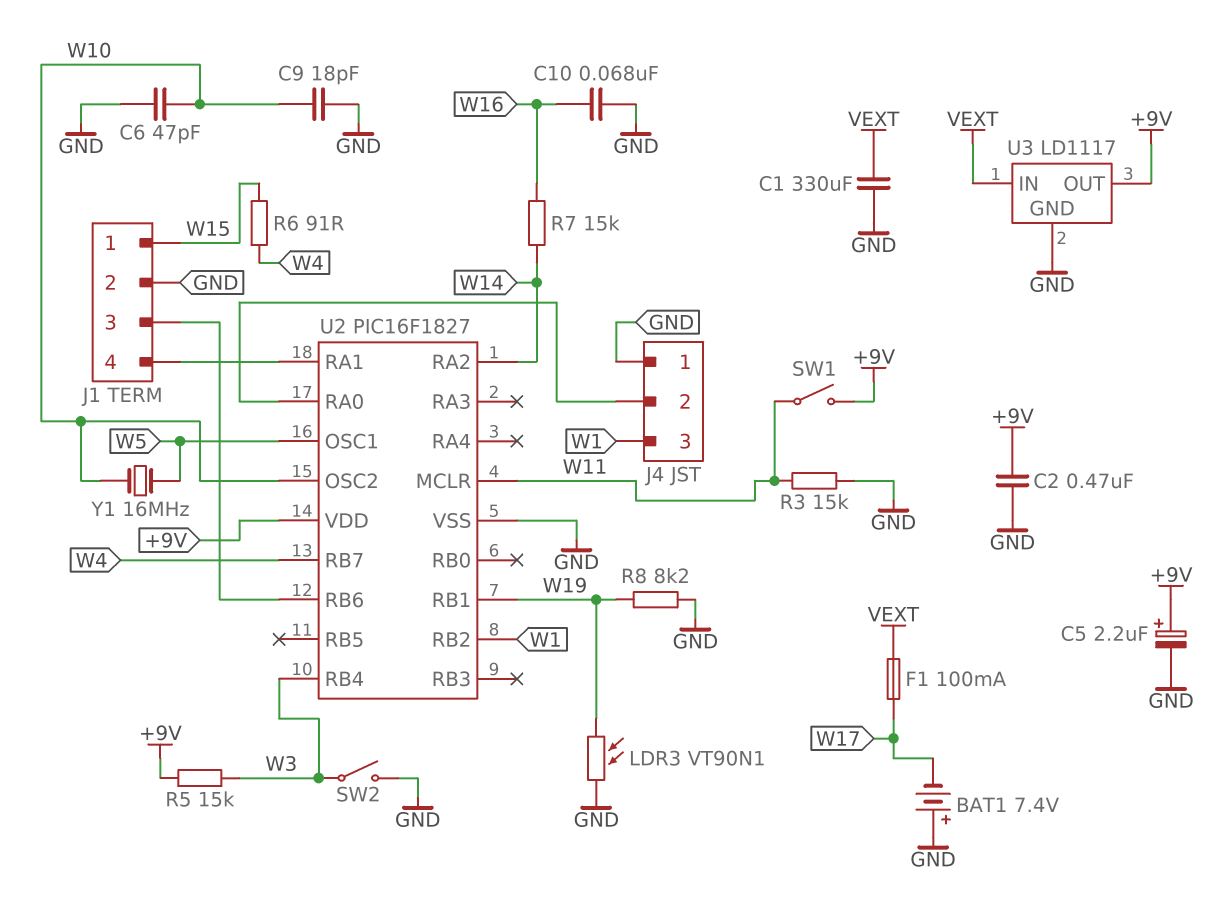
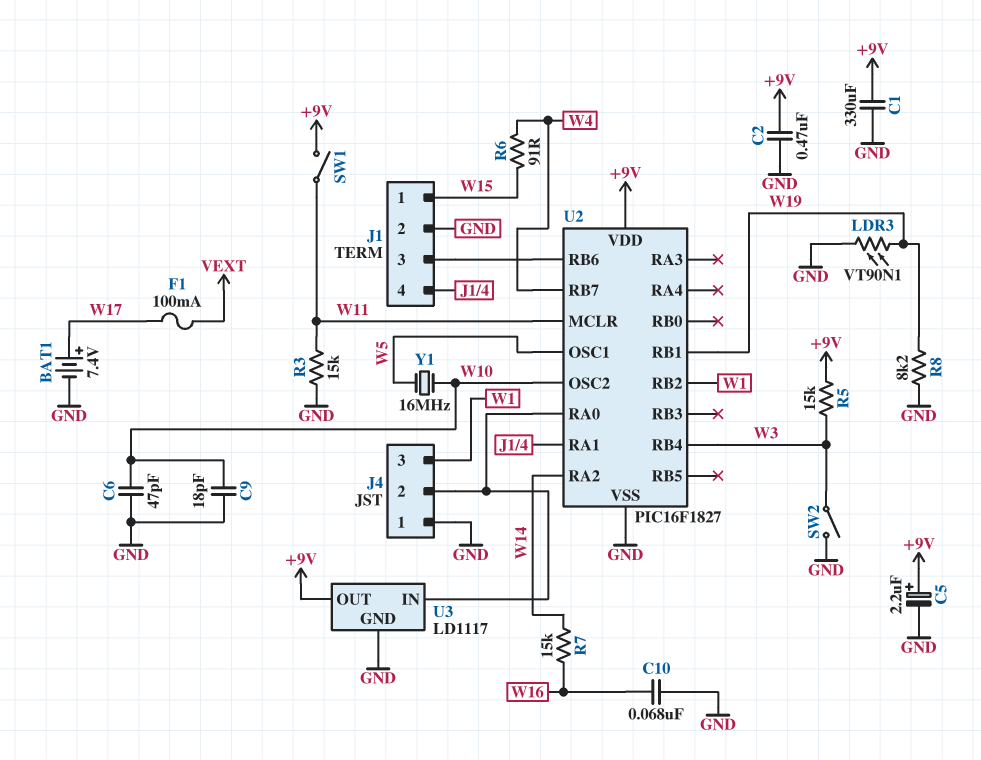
BAT1: 7.4V (plus GND, minus W17) -> 7.4V (plus W17, minus GND)
C1: 330uF (GND, VEXT) -> 330uF (+9V, GND)
U3 pin IN: VEXT -> J4/2

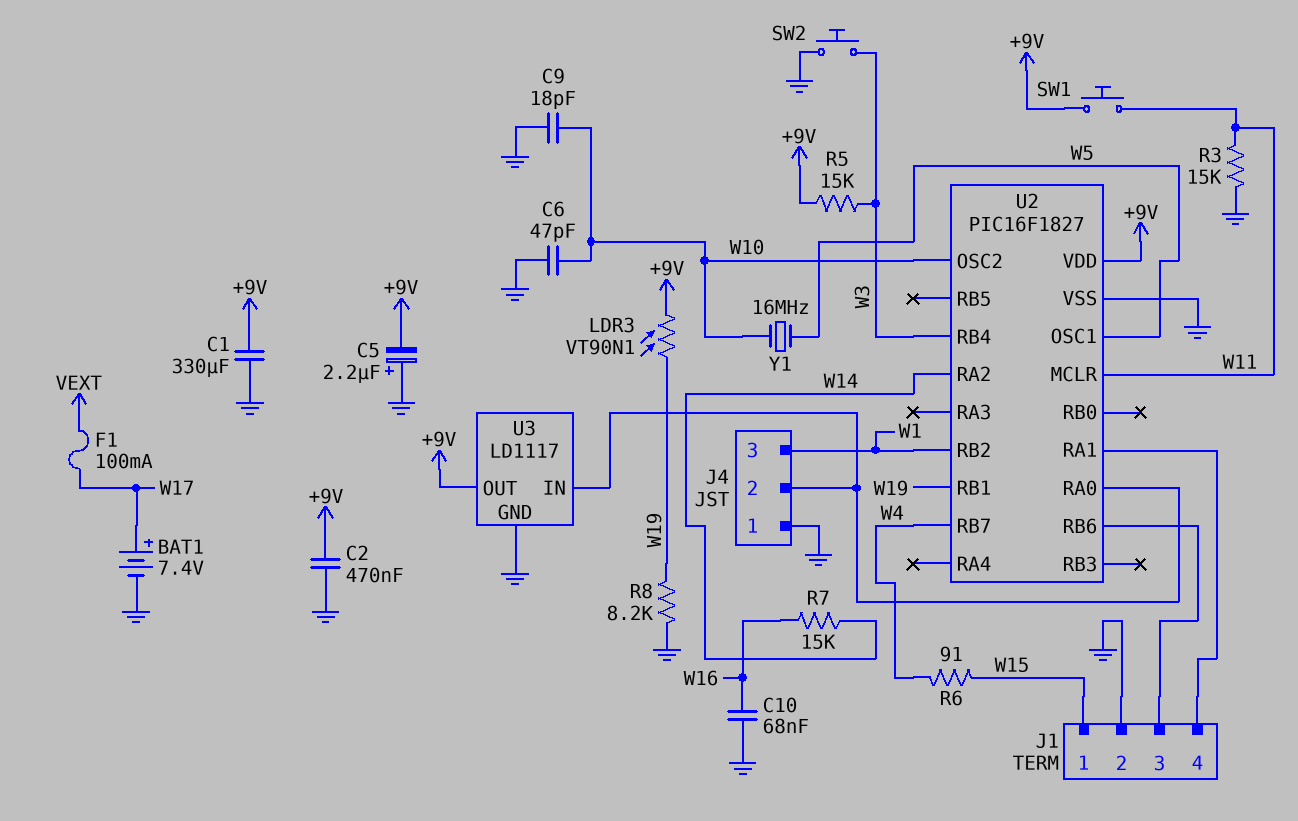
C5: 2.2uF (plus +9V, minus GND) -> 2.2uF (plus GND, minus +9V)
LDR3: VT90N1 (GND, W19) -> VT90N1 (+9V, W19)
SW1: switch (+9V, W11) -> button (+9V, W11)
SW2: switch (GND, W3) -> button (GND, W3)

